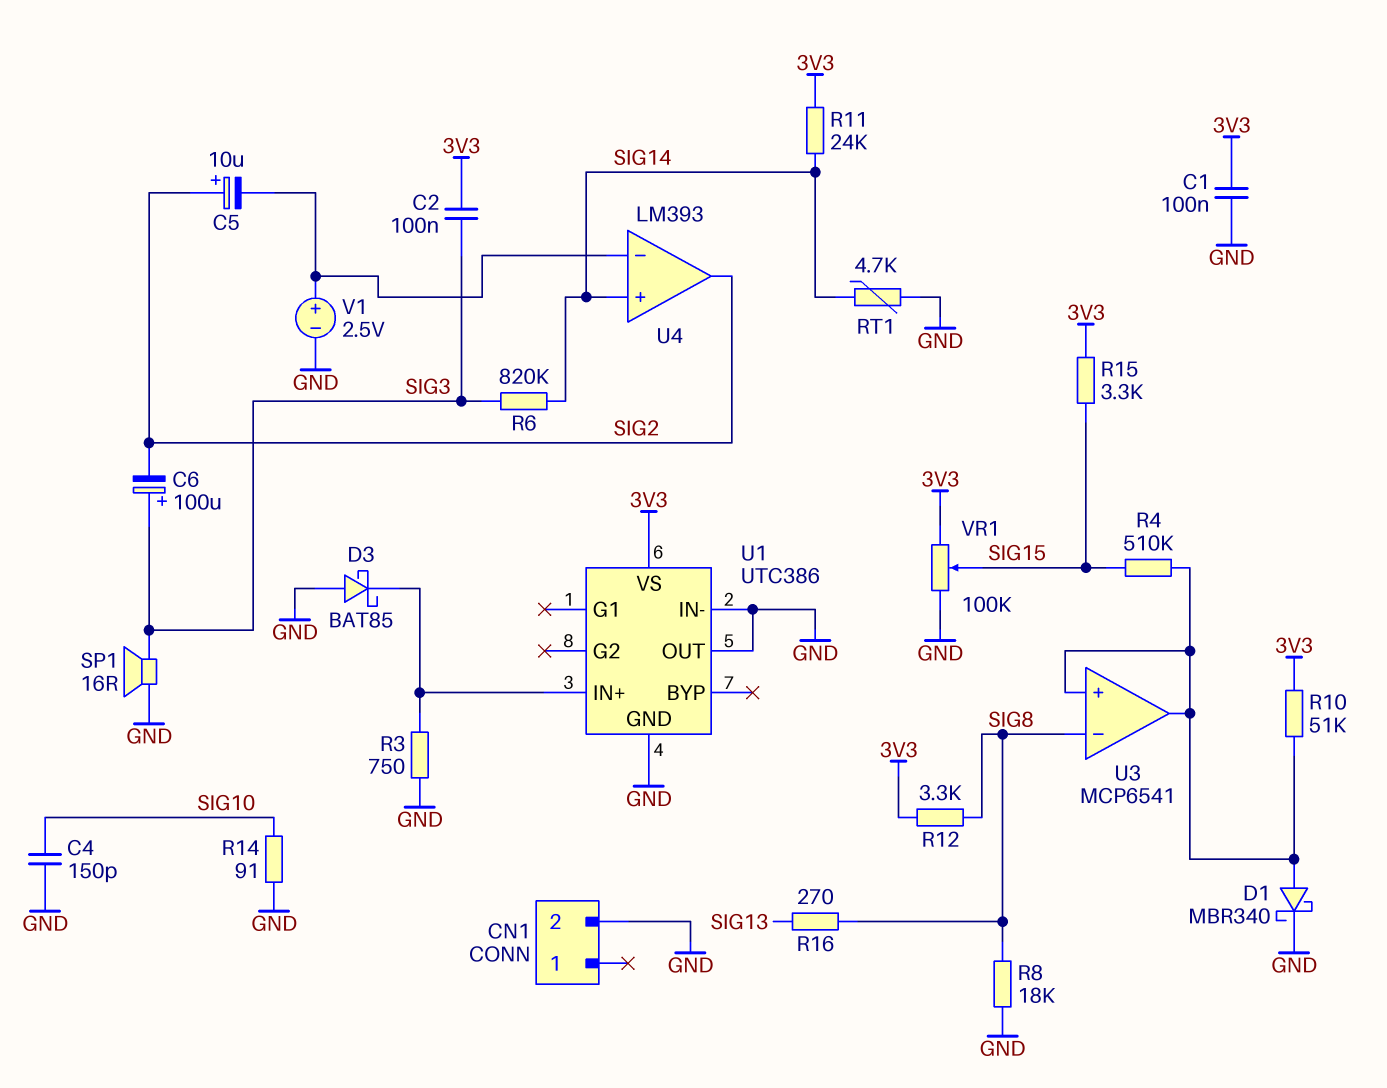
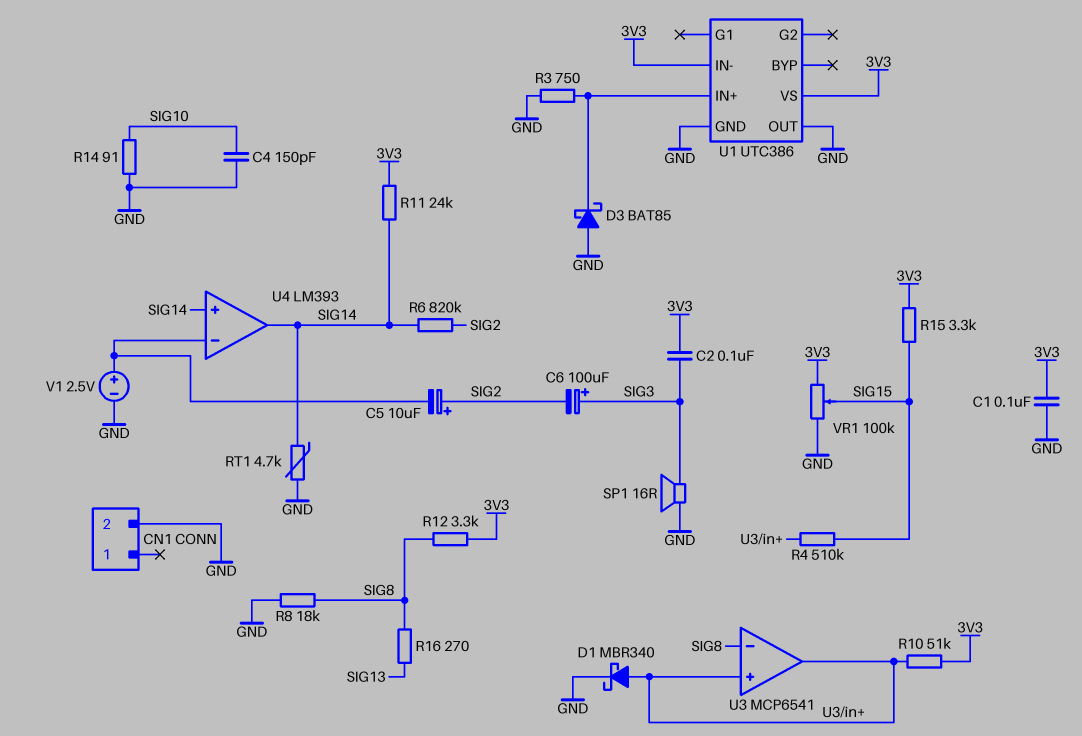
R6: 820k (SIG3, SIG14) -> 820k (SIG2, SIG14)
U1 pin IN-: GND -> 3V3
U4 pin out: SIG2 -> SIG14

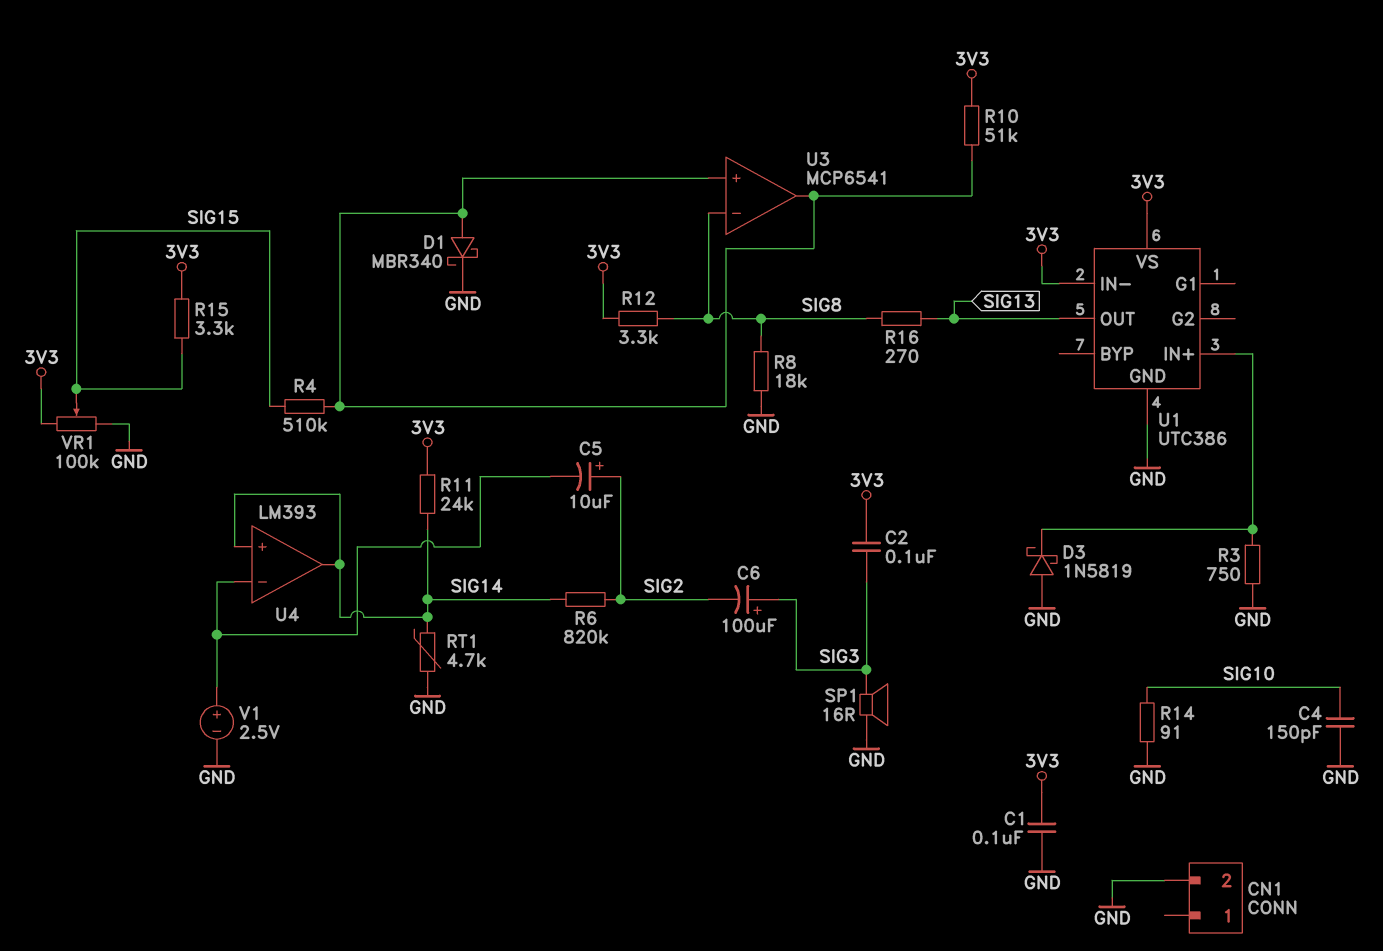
D3: schottky BAT85 (A GND, K U1/IN+) -> schottky 1N5819 (A GND, K U1/IN+)
U1 pin OUT: GND -> SIG13

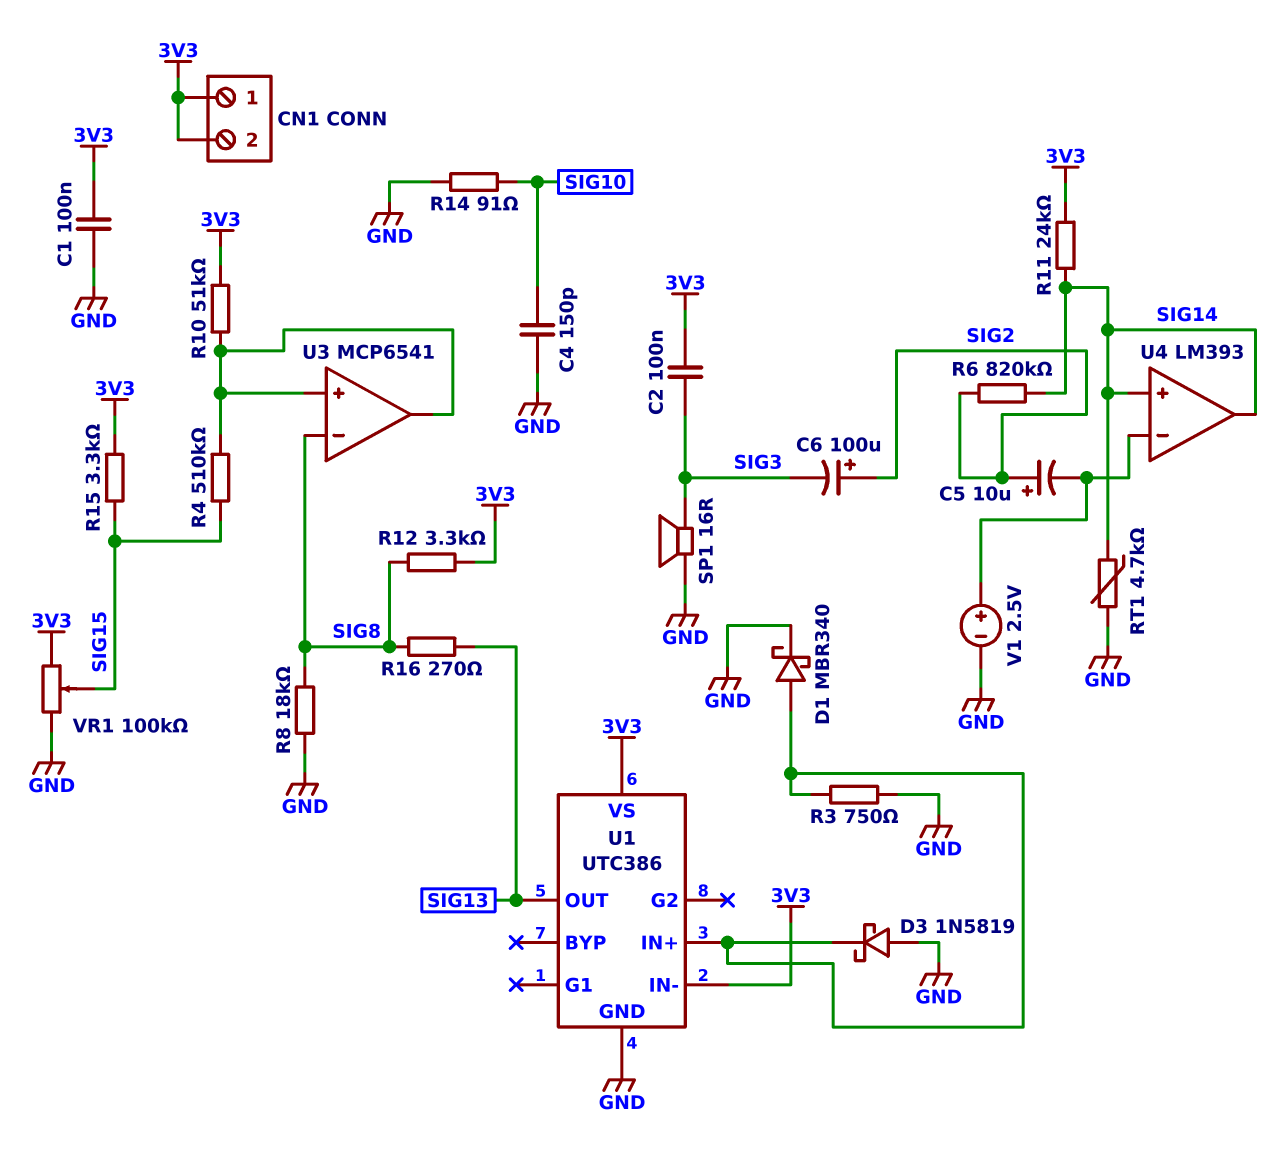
C6: 100uF (plus SIG3, minus SIG2) -> 100uF (plus SIG2, minus SIG3)
CN1 pin 1: none -> 3V3
CN1 pin 2: GND -> 3V3
D1: schottky MBR340 (A U3/in+, K GND) -> schottky MBR340 (A U1/IN+, K GND)

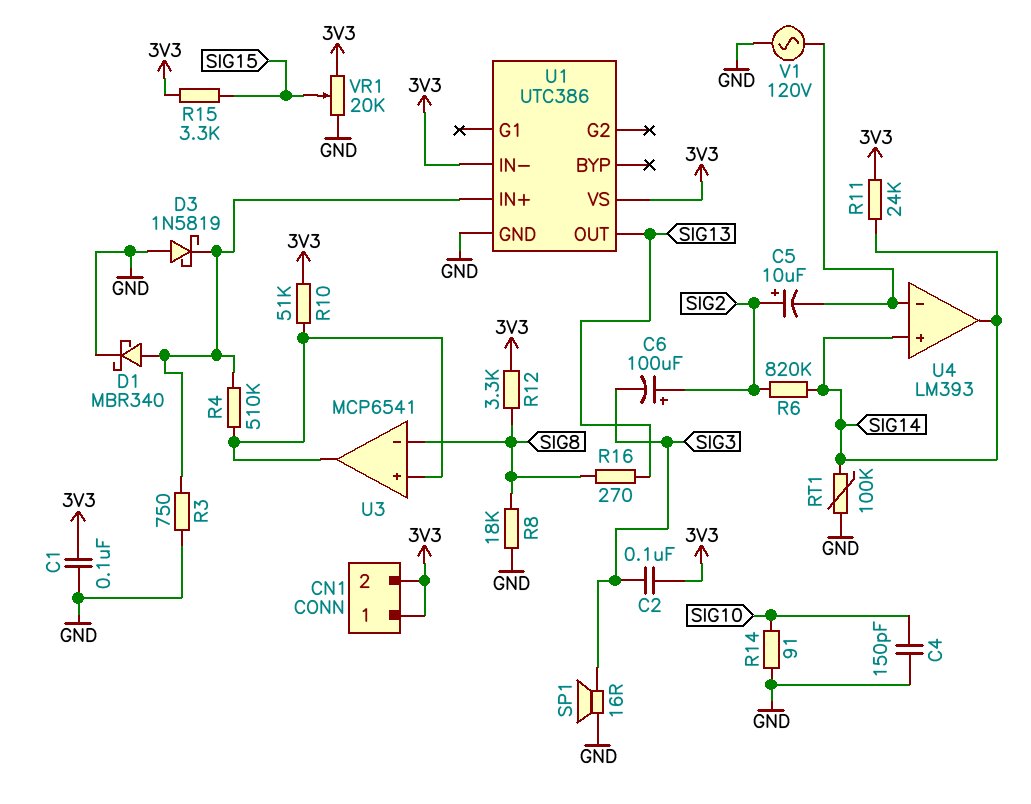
R4: 510k (SIG15, U3/in+) -> 510k (U1/IN+, U3/in+)
RT1: 4.7k (GND, SIG14) -> 100k (GND, SIG14)
V1: 2.5V (plus U4/in-, minus GND) -> AC 120V (GND, U4/in-)
VR1: 100k (3V3, GND, wiper SIG15) -> 20k (3V3, GND, wiper SIG15)

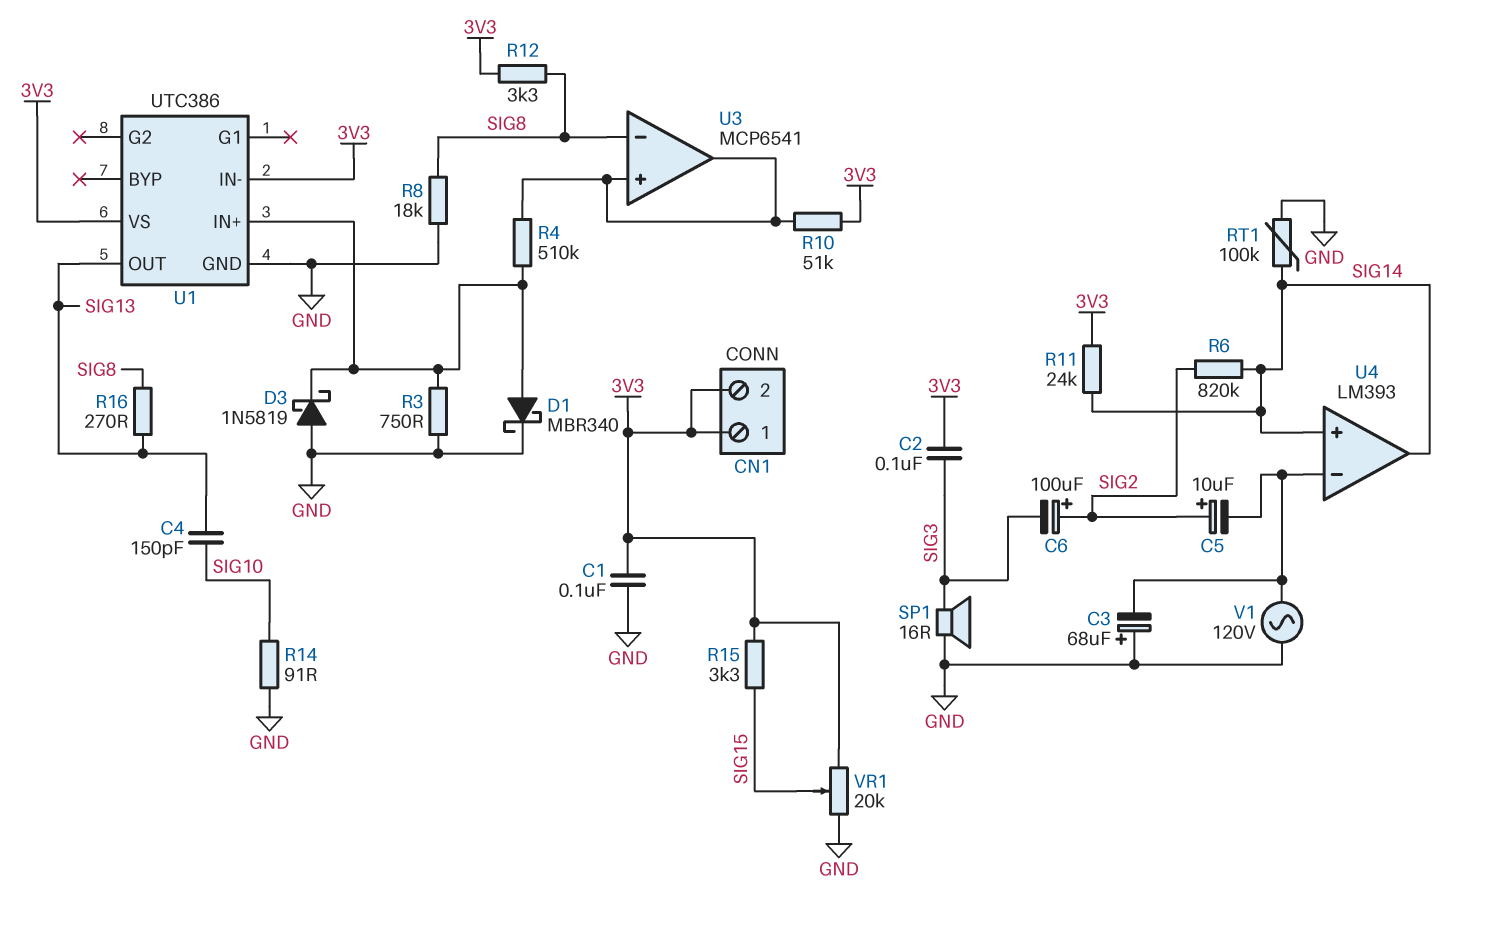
C3: none -> 68uF (plus GND, minus U4/in-)
C4: 150pF (GND, SIG10) -> 150pF (SIG10, SIG13)

